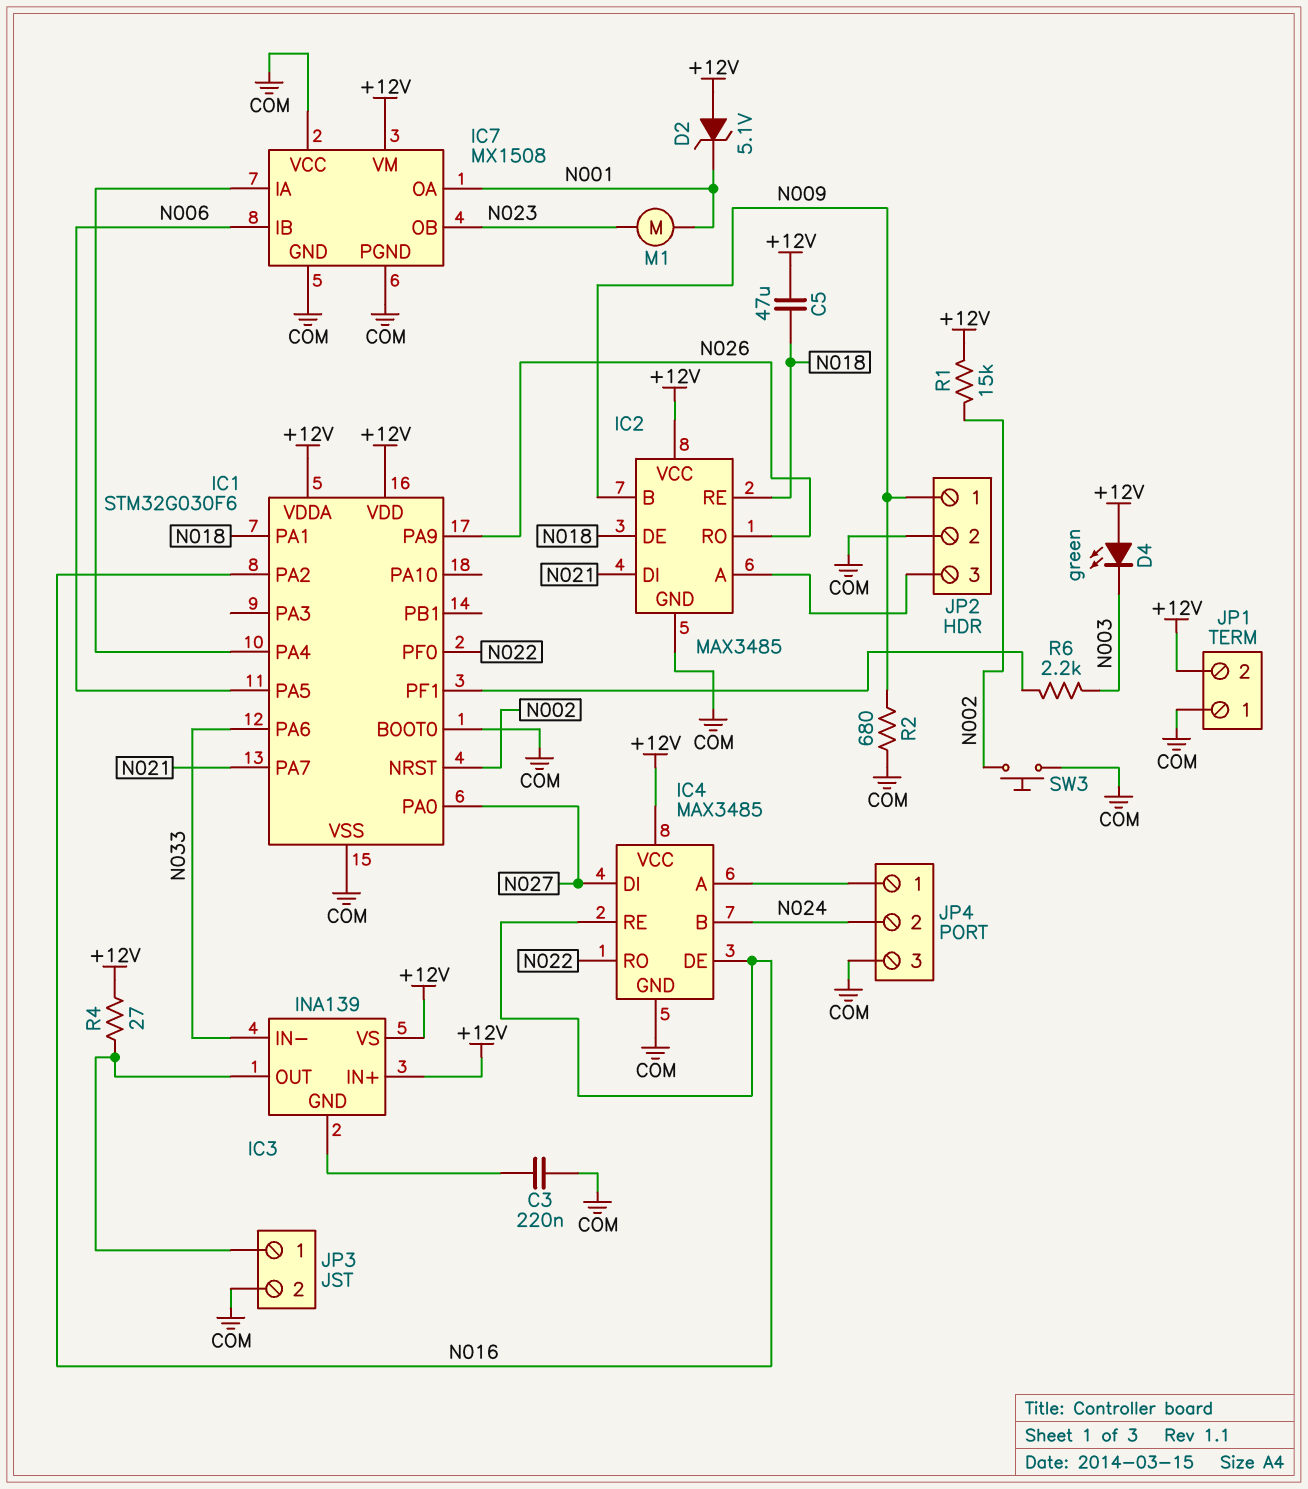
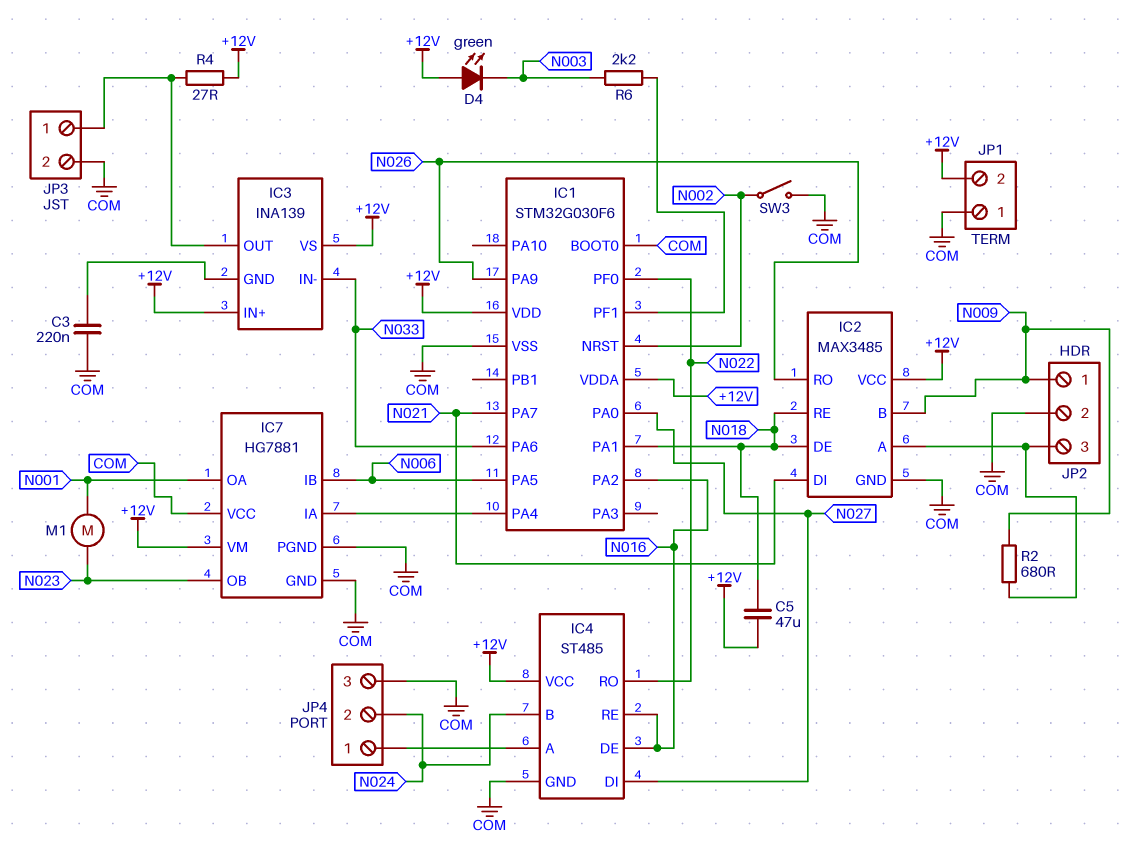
D2: zener 5.1V (A +12V, K N001) -> none
IC4: MAX3485 -> ST485
IC7: MX1508 -> HG7881
R1: 15k (+12V, N002) -> none
R2: 680 (COM, N009) -> 680 (IC2/A, N009)
SW3: button (COM, N002) -> switch (COM, N002)

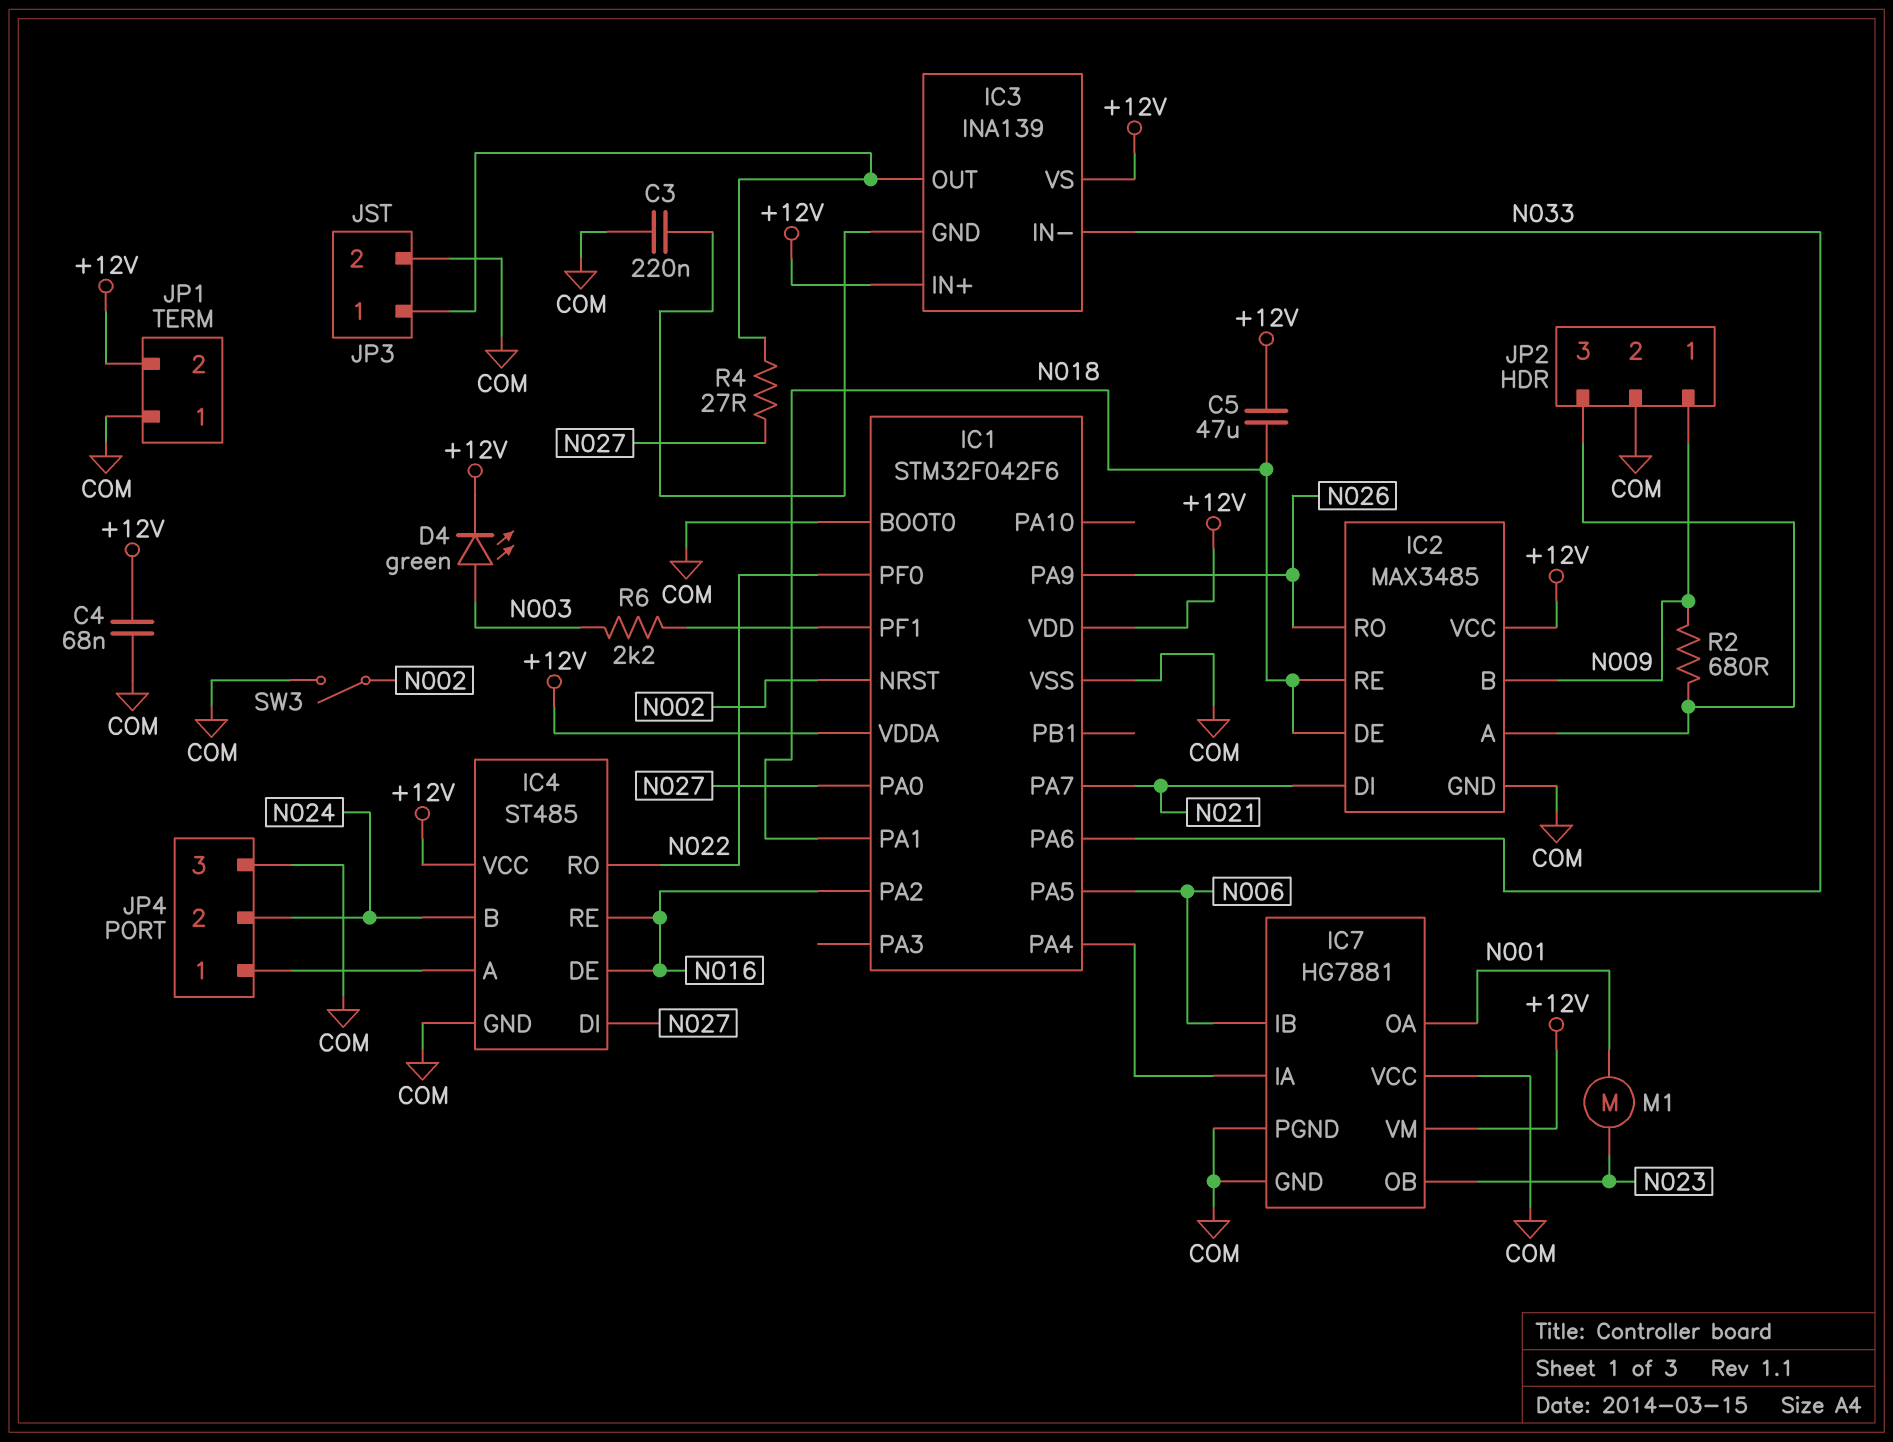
C4: none -> 68nF (+12V, COM)
D4: LED green (A +12V, K N003) -> LED green (A N003, K +12V)
IC1: STM32G030F6 -> STM32F042F6
R4: 27 (+12V, IC3/OUT) -> 27 (IC3/OUT, N027)

